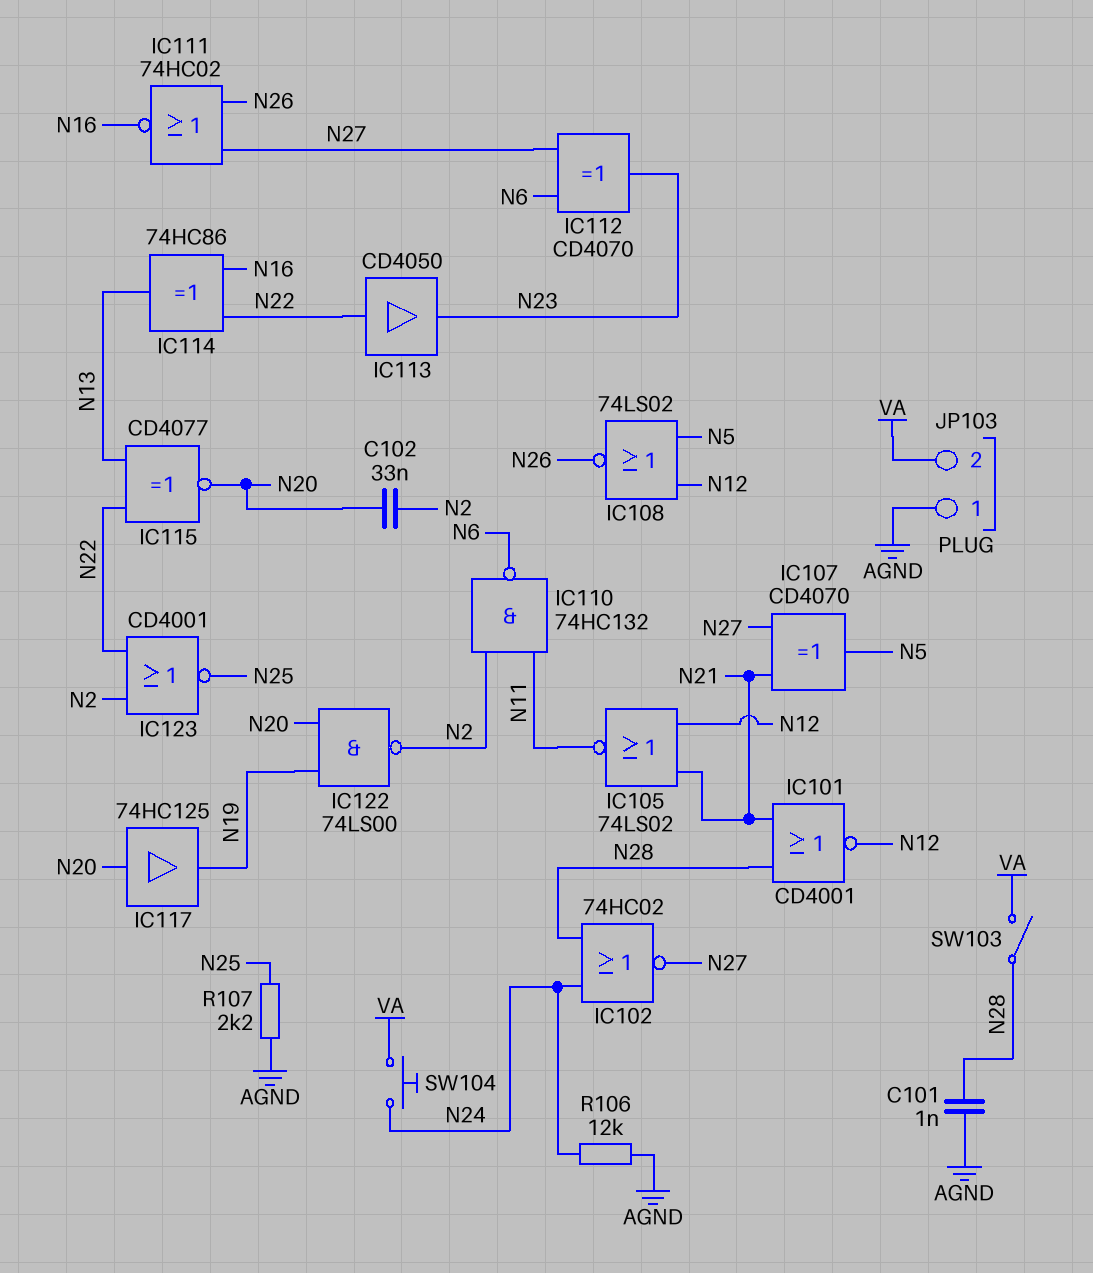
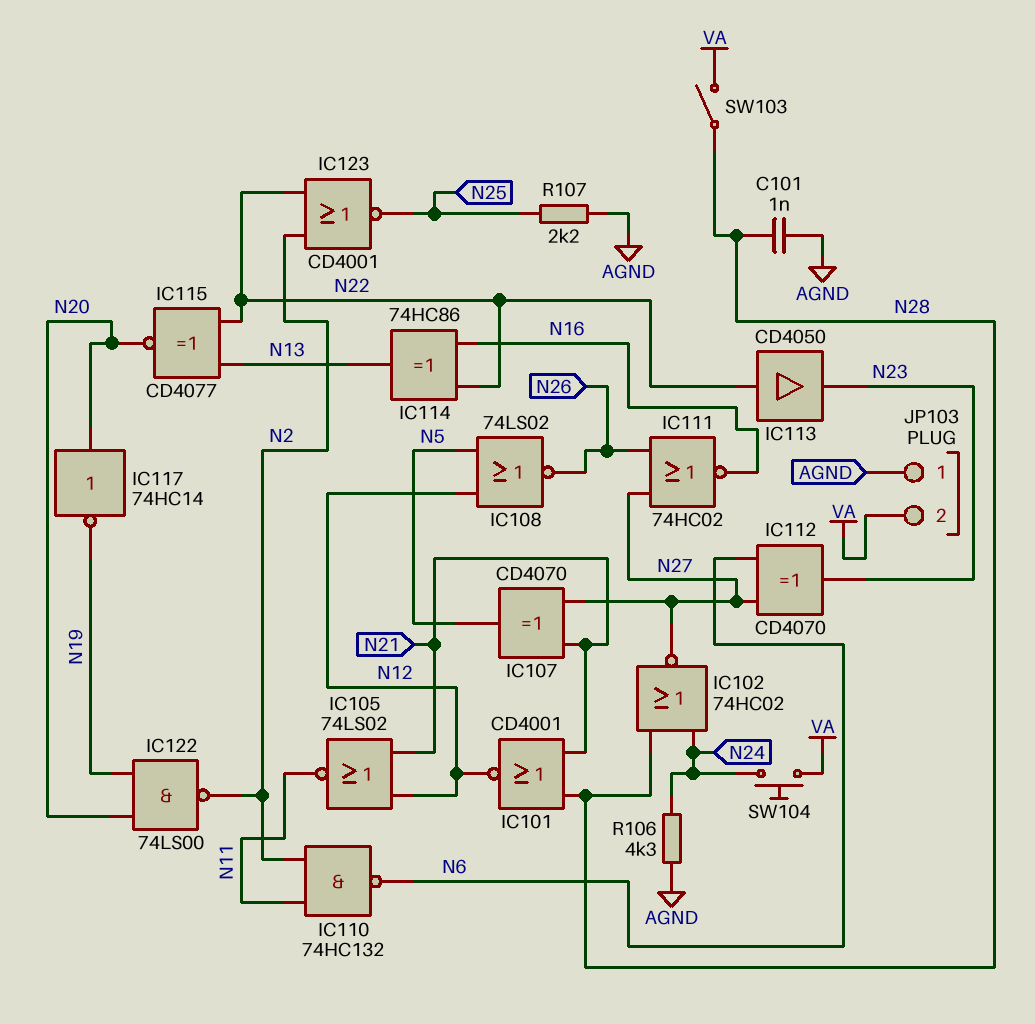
C102: 33nF (N2, N20) -> none
IC117: buffer 74HC125 (in N20, out N19) -> NOT 74HC14 (in N20, out N19)
R106: 12k (AGND, N24) -> 4.3k (AGND, N24)

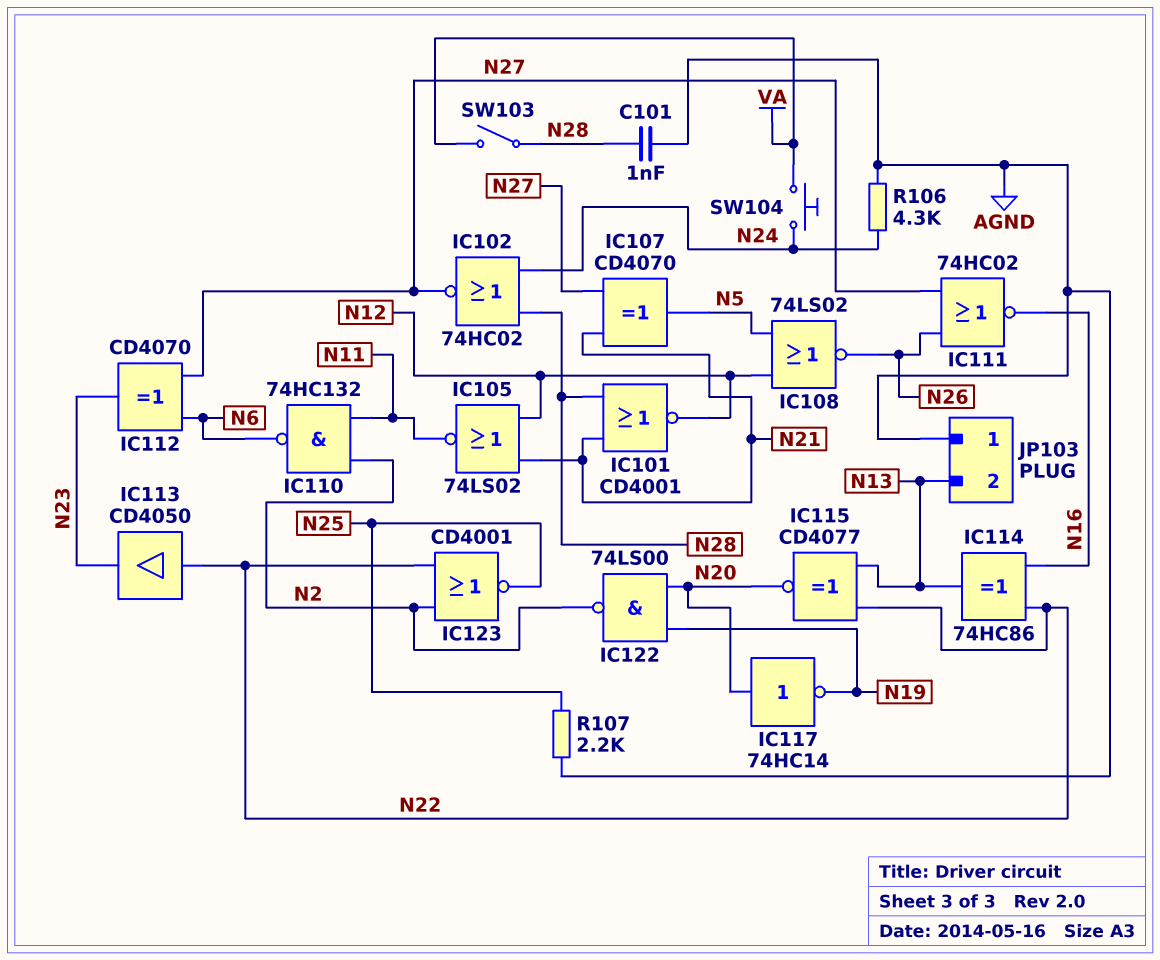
JP103 pin 2: VA -> N13

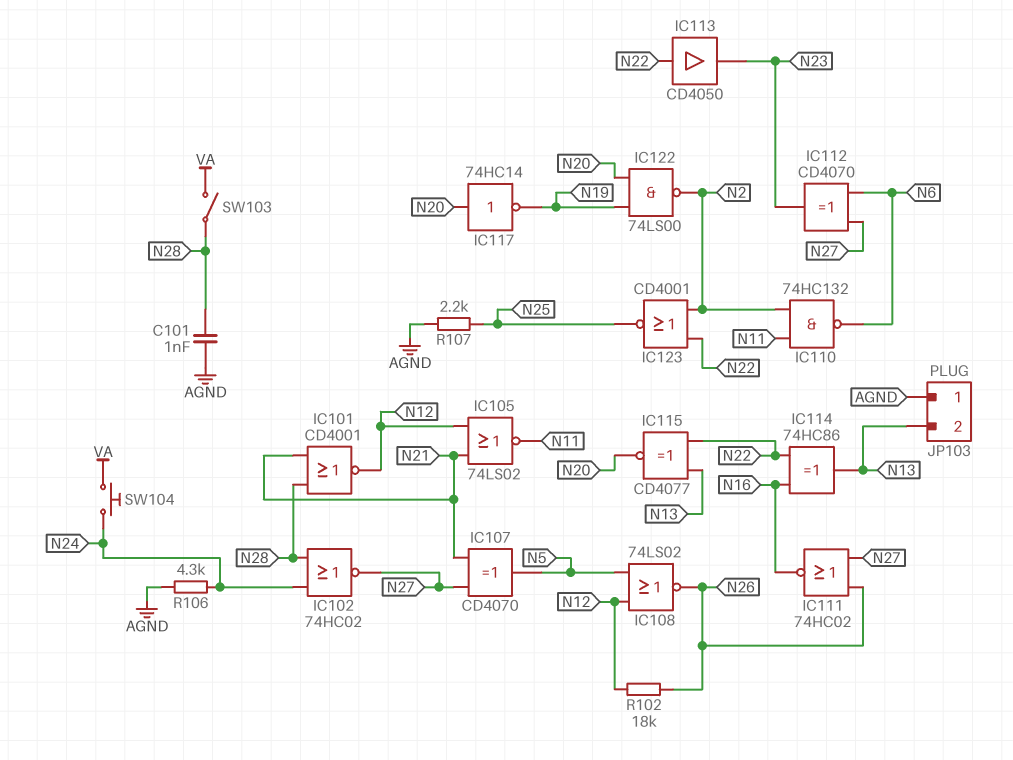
R102: none -> 18k (N12, N26)

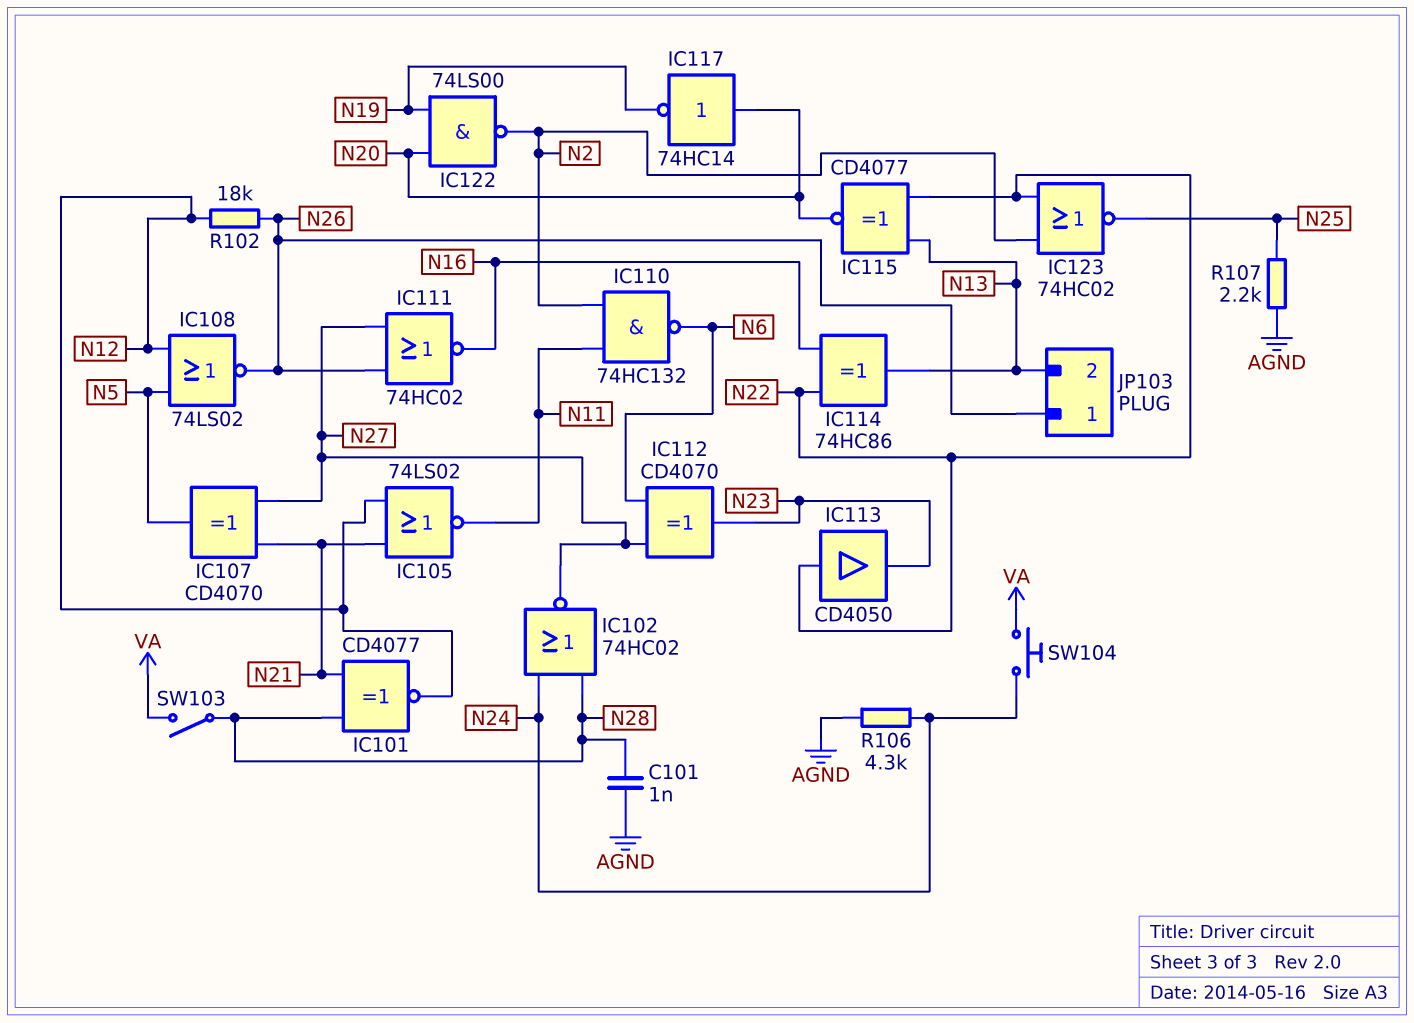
IC101: NOR CD4001 (in N21, in N28, out N12) -> XNOR CD4077 (in N21, in N28, out N12)
IC123: NOR CD4001 (in N2, in N22, out N25) -> NOR 74HC02 (in N2, in N22, out N25)
JP103 pin 1: AGND -> N26

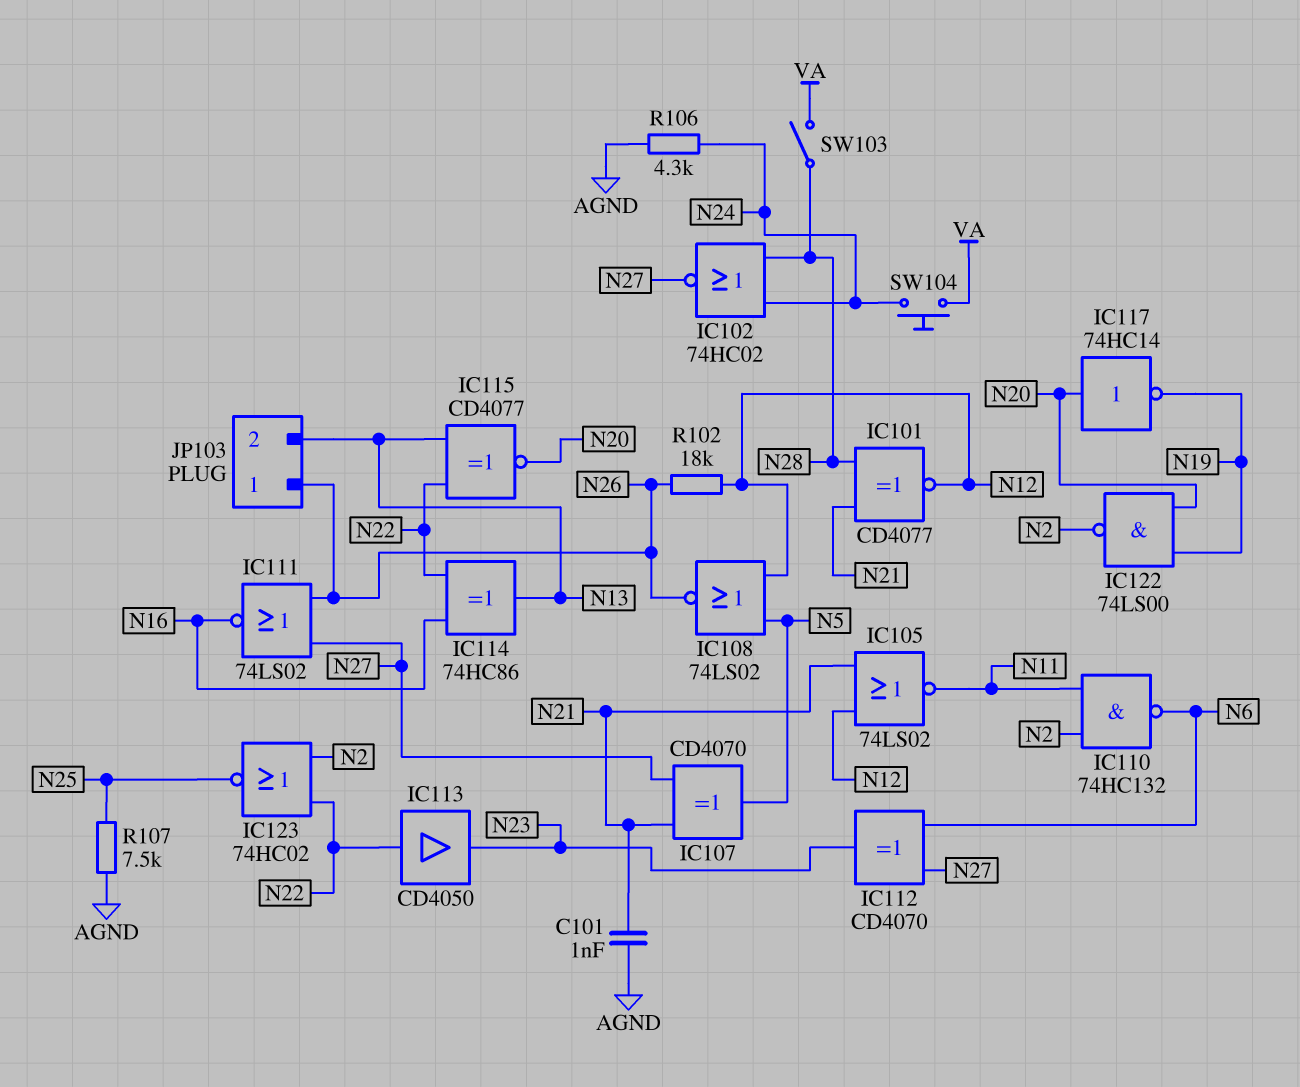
C101: 1nF (AGND, N28) -> 1nF (AGND, N21)
IC111: NOR 74HC02 (in N26, in N27, out N16) -> NOR 74LS02 (in N26, in N27, out N16)
R107: 2.2k (AGND, N25) -> 7.5k (AGND, N25)

